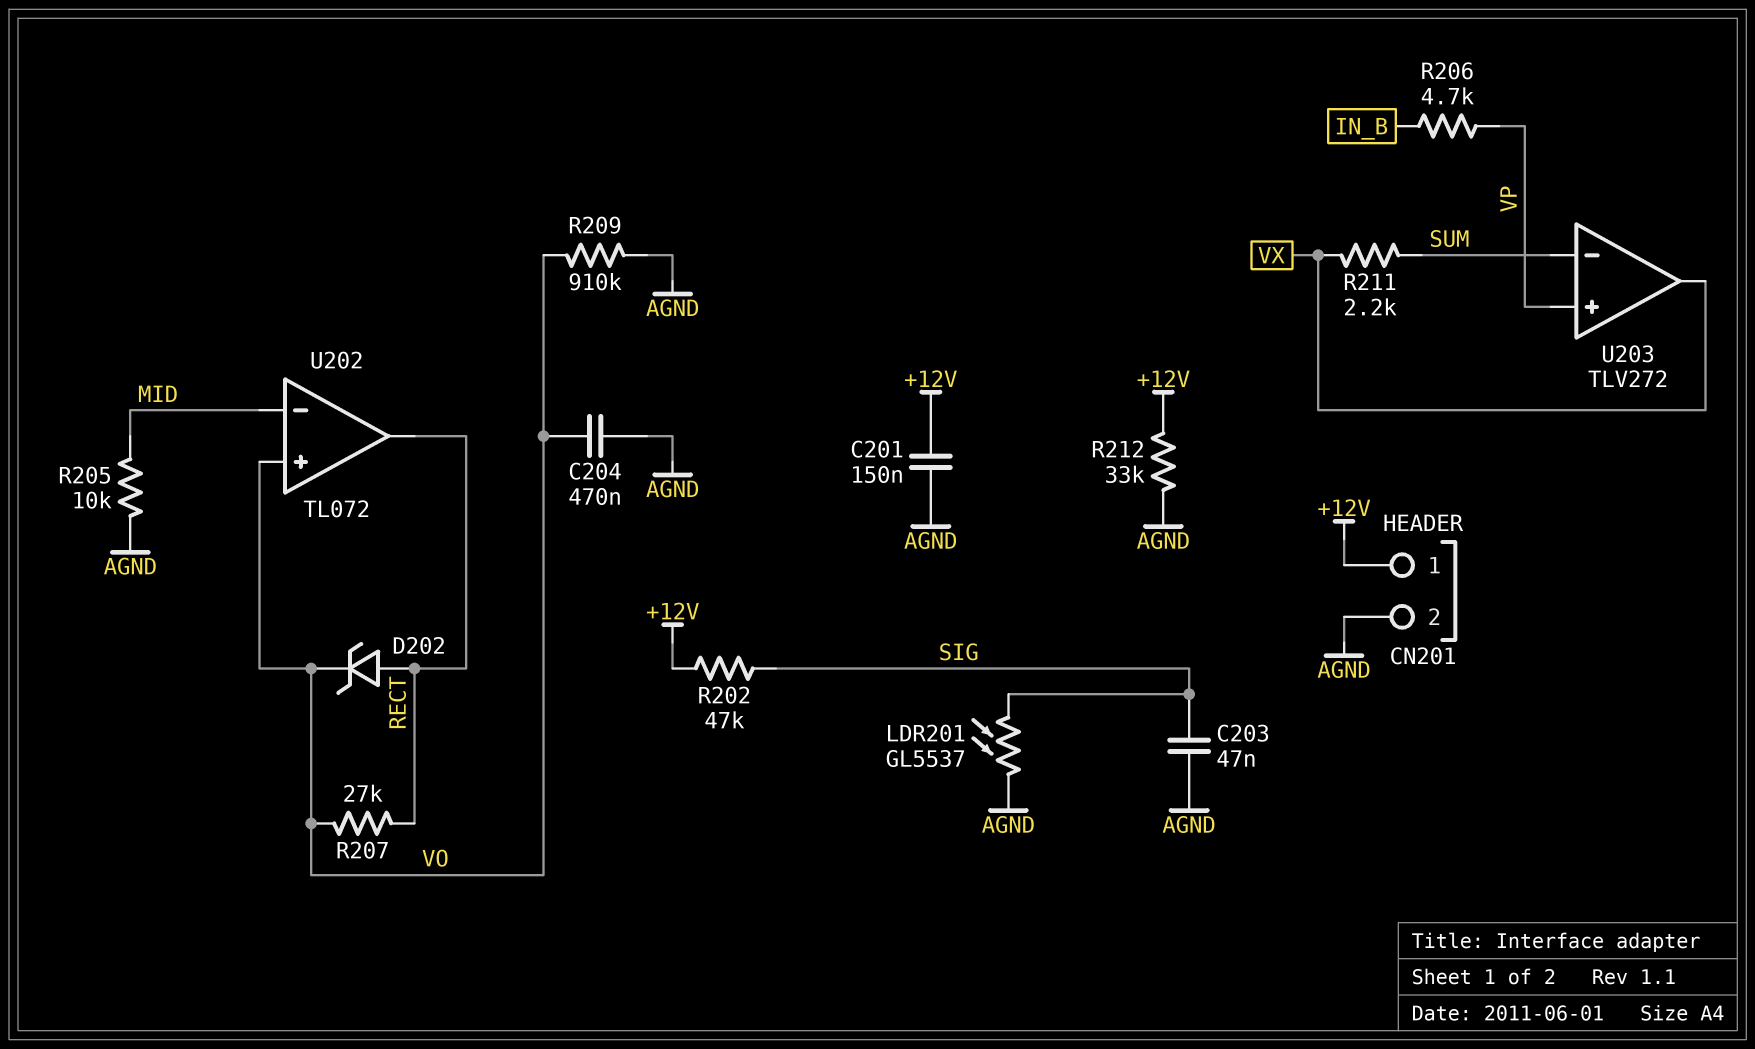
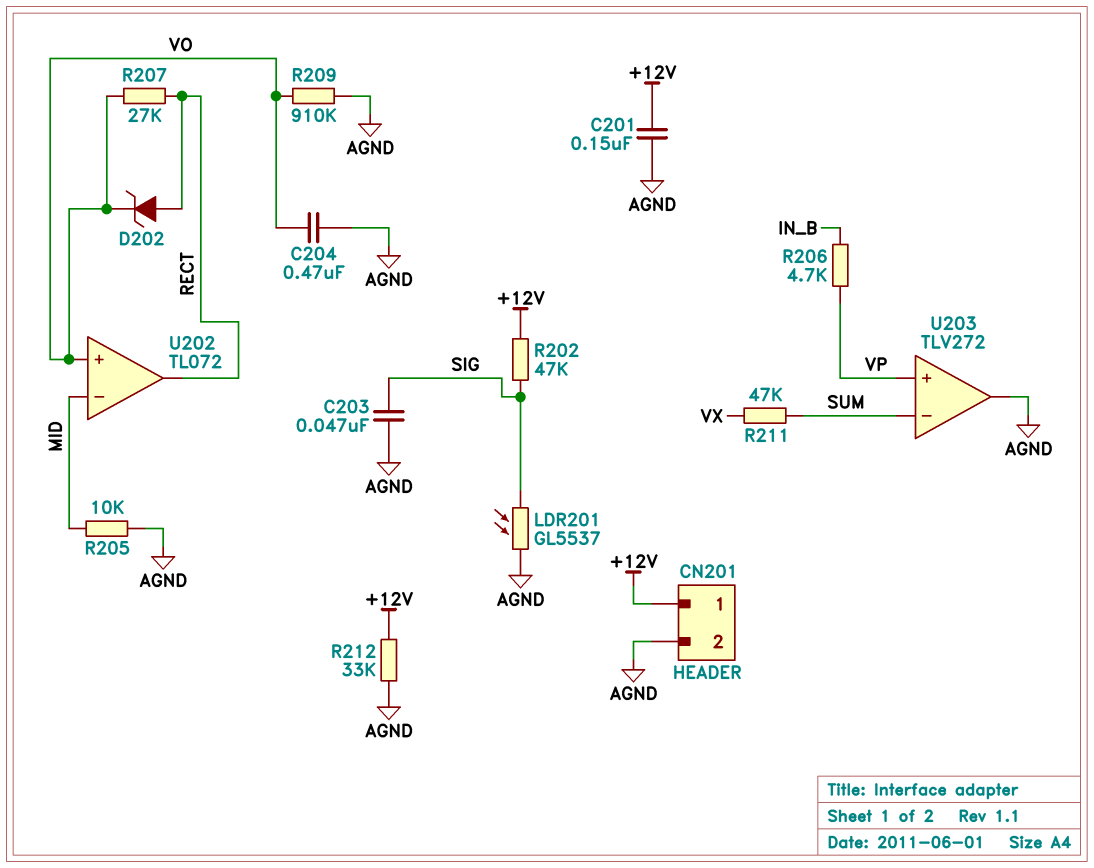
R211: 2.2k (SUM, VX) -> 47k (SUM, VX)
U203 pin out: VX -> AGND

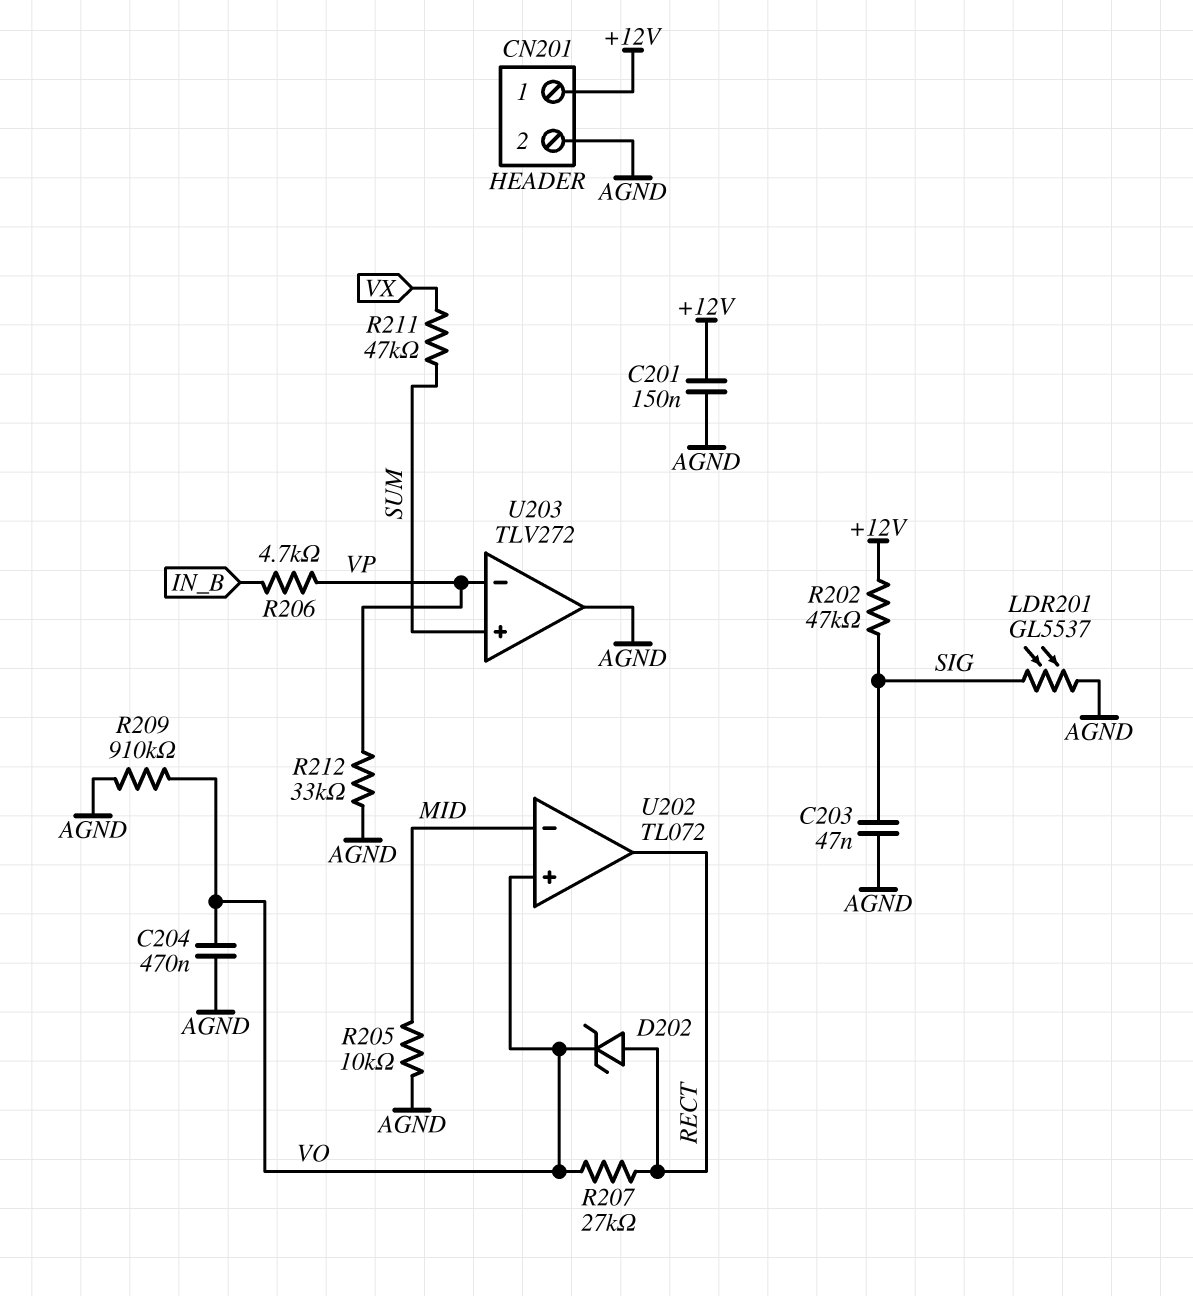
R212: 33k (+12V, AGND) -> 33k (AGND, VP)
U203 pin in+: VP -> SUM
U203 pin in-: SUM -> VP

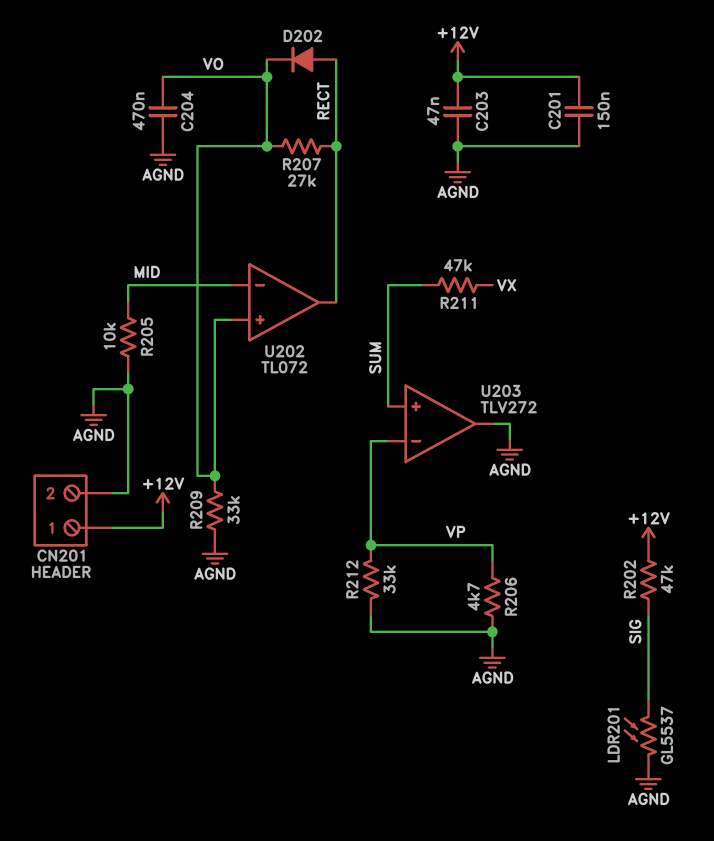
C203: 47nF (AGND, SIG) -> 47nF (+12V, AGND)
D202: zener (A RECT, K VO) -> diode (A RECT, K VO)
R206: 4.7k (IN_B, VP) -> 4.7k (AGND, VP)
R209: 910k (AGND, VO) -> 33k (AGND, VO)

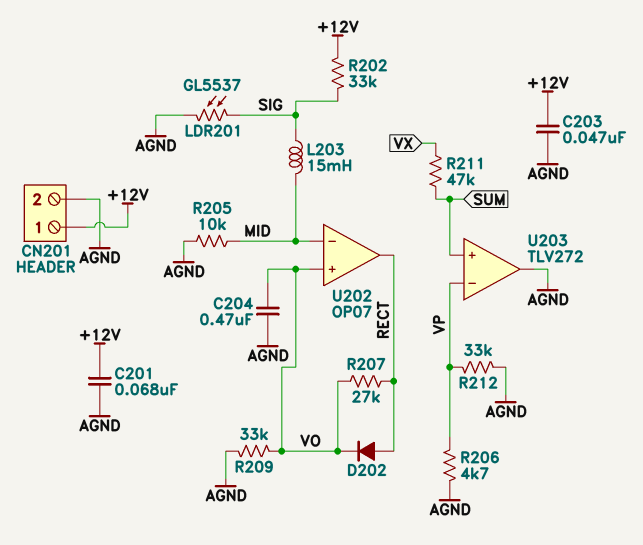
C201: 150nF (+12V, AGND) -> 68nF (+12V, AGND)
L203: none -> 15mH (MID, SIG)
R202: 47k (+12V, SIG) -> 33k (+12V, SIG)
U202: TL072 -> OP07

